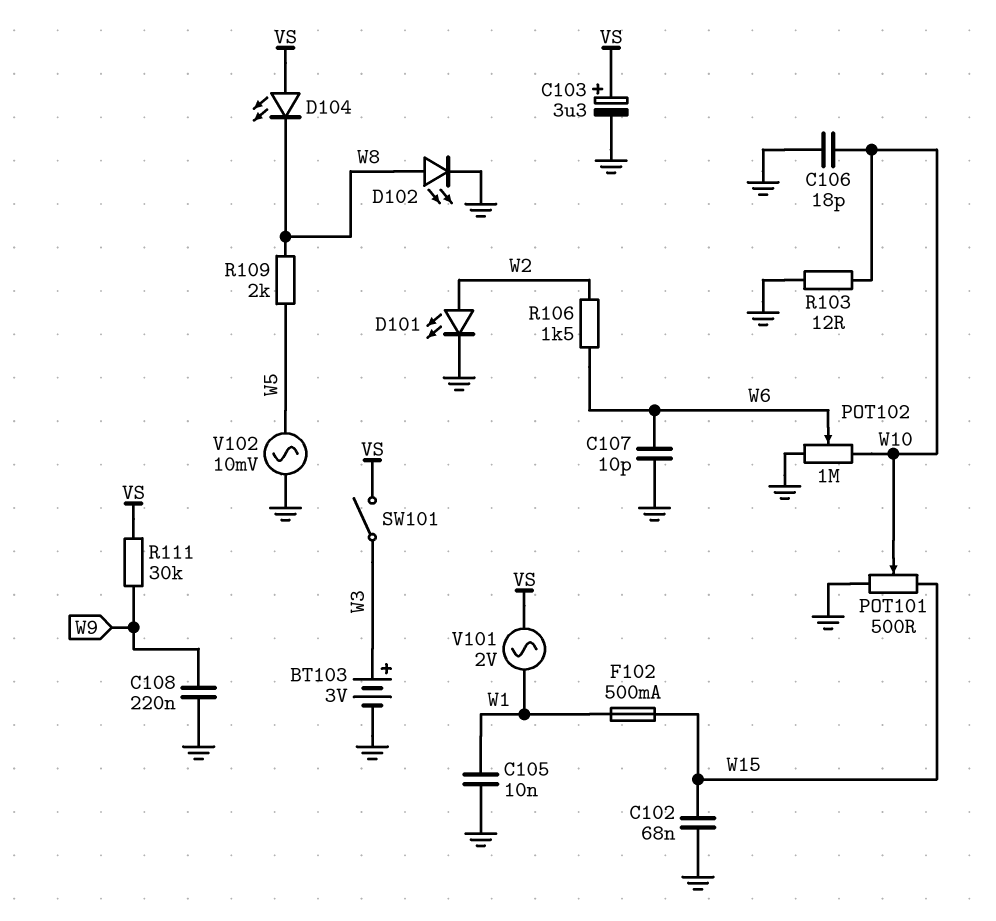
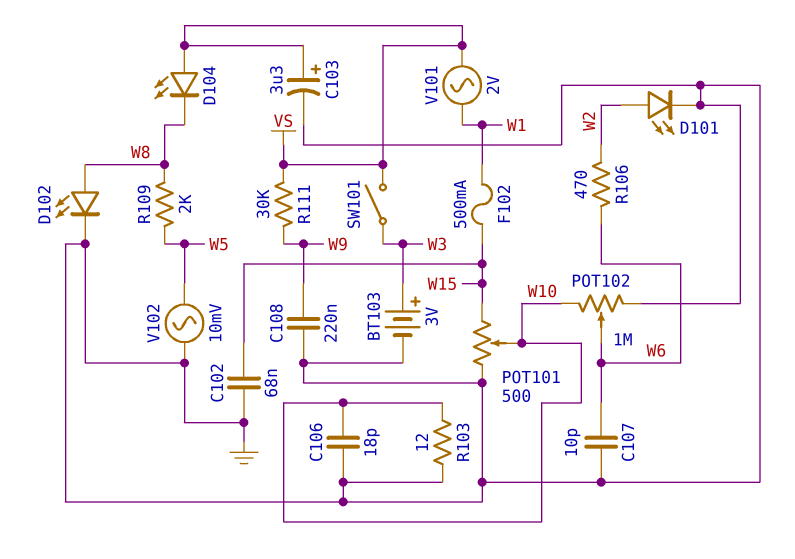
C105: 10nF (GND, W1) -> none
R106: 1.5k (W2, W6) -> 470 (W2, W6)

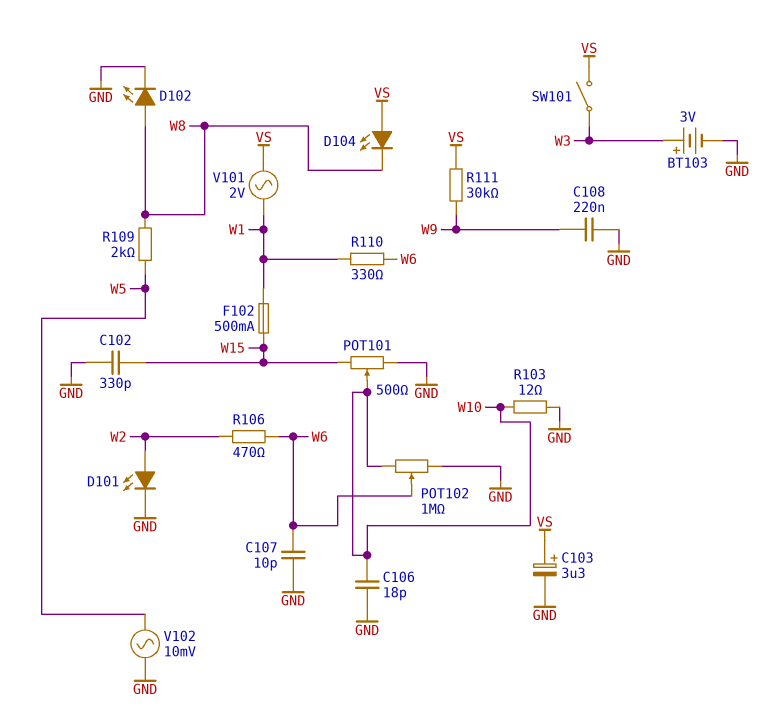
C102: 68nF (GND, W15) -> 330pF (GND, W15)
R110: none -> 330 (W1, W6)

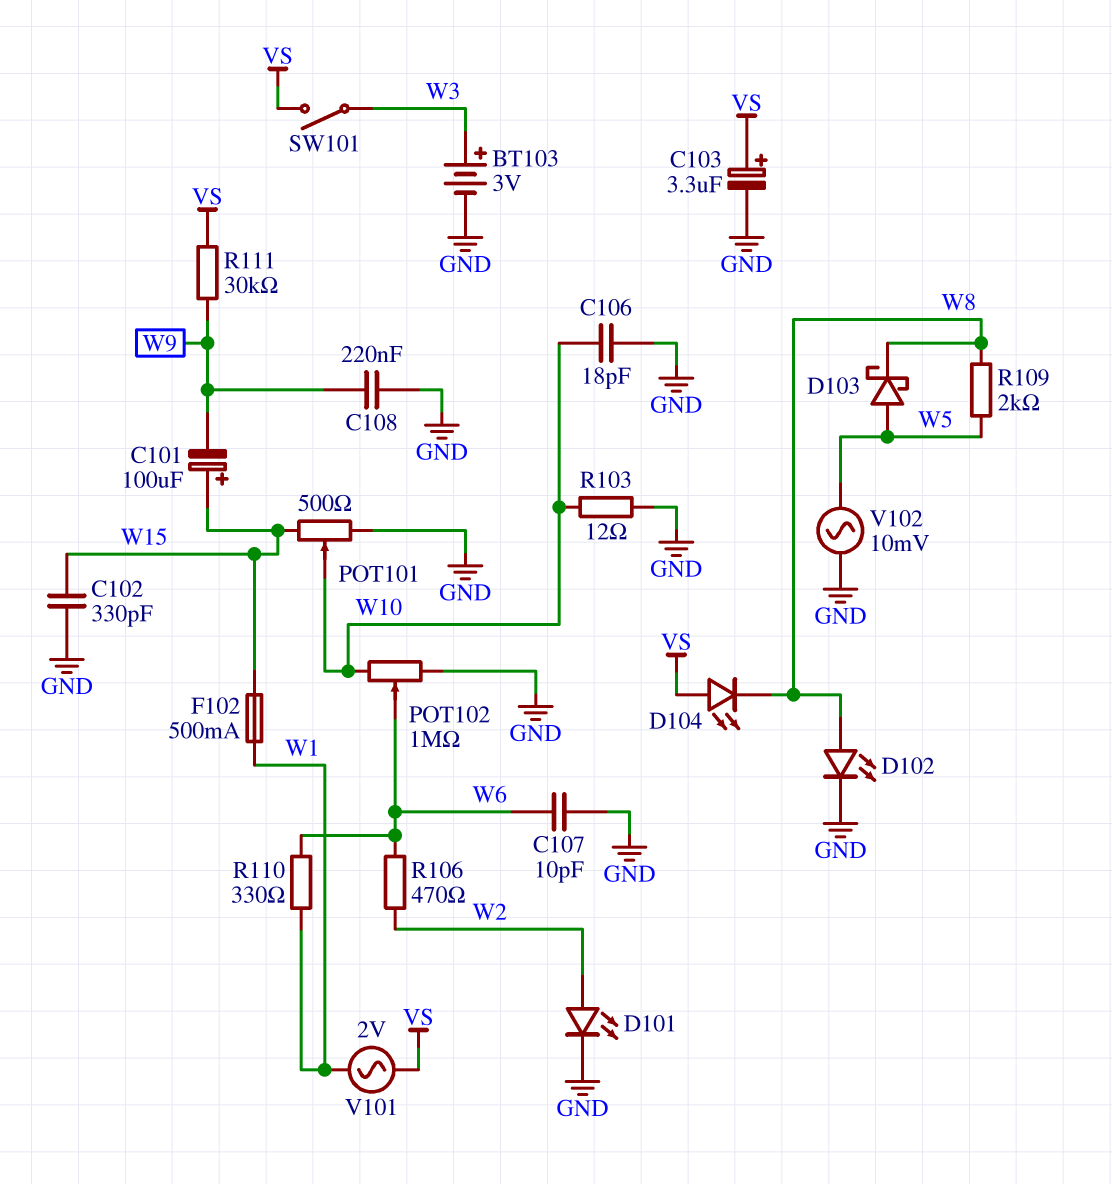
C101: none -> 100uF (plus W15, minus W9)
D103: none -> schottky (A W5, K W8)

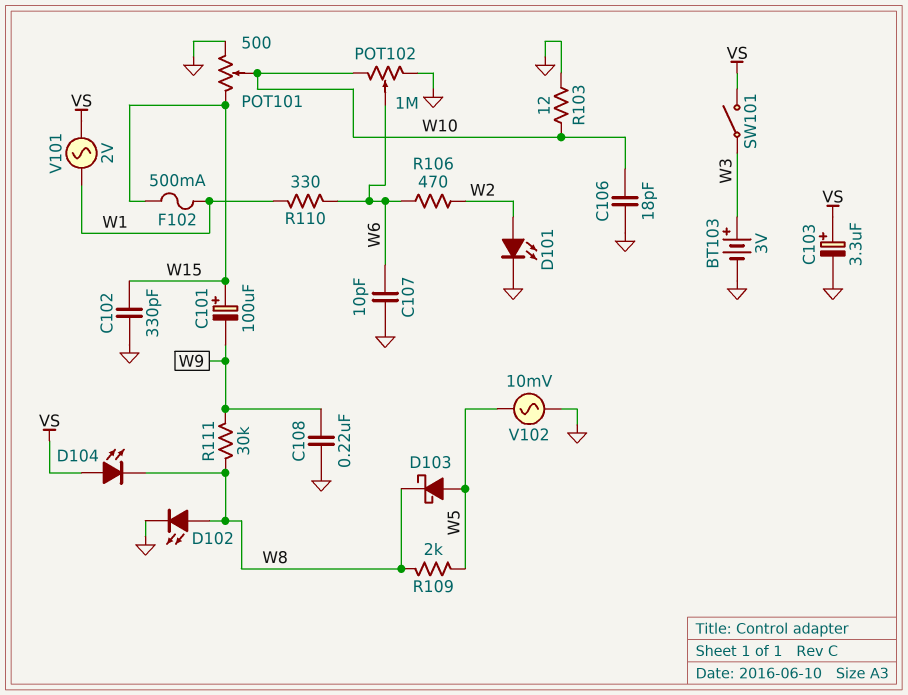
R111: 30k (VS, W9) -> 30k (W8, W9)

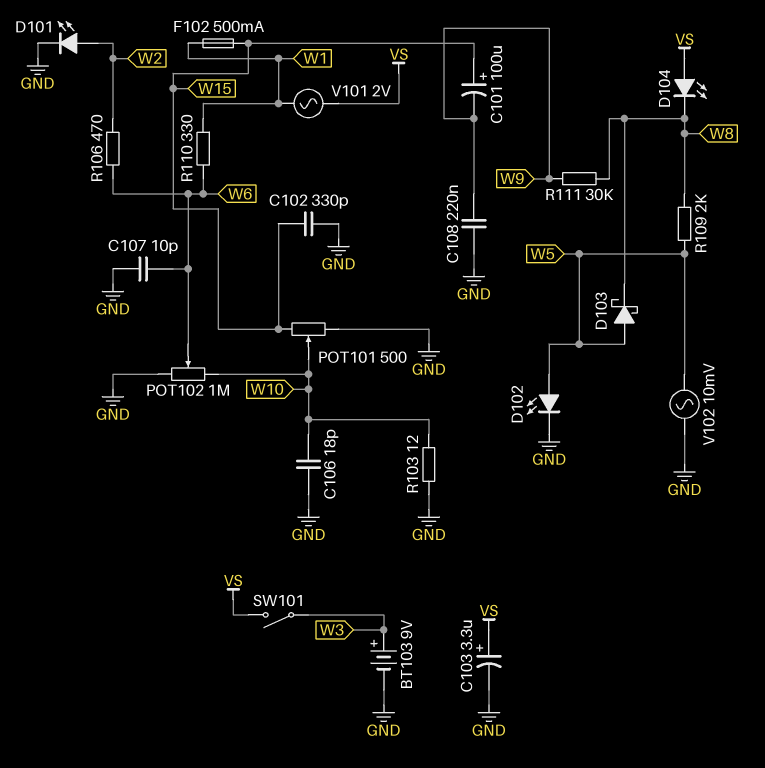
BT103: 3V (plus W3, minus GND) -> 9V (plus W3, minus GND)
D102: LED (A W8, K GND) -> LED (A W5, K GND)

